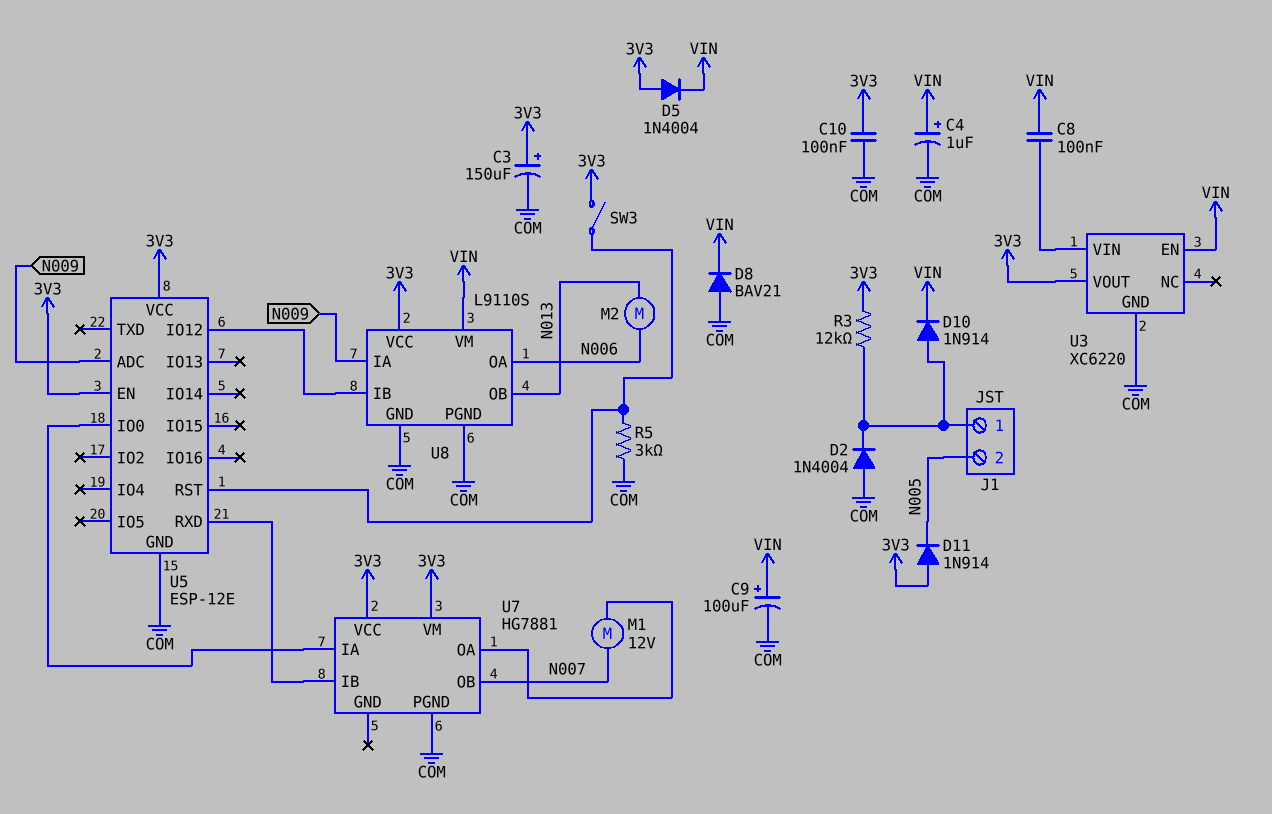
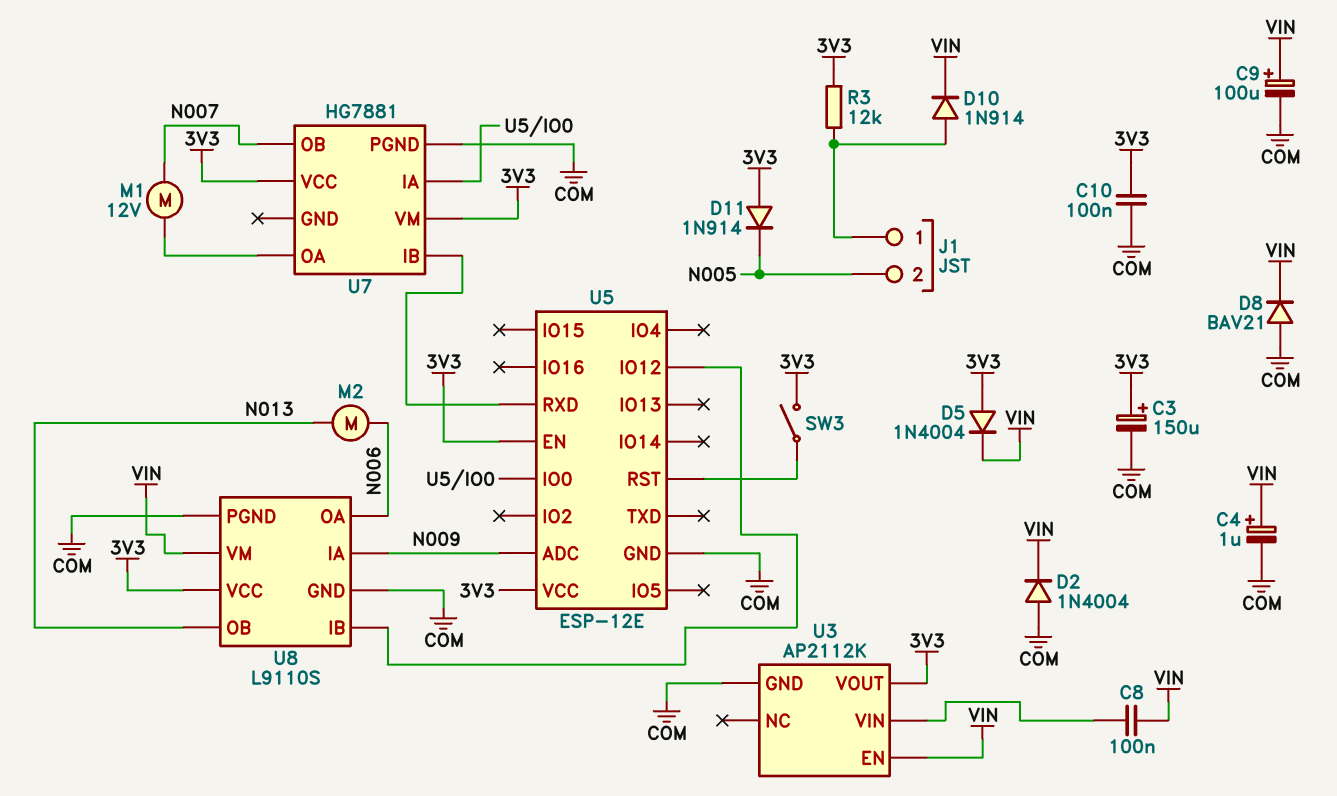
D2: diode 1N4004 (A COM, K J1/1) -> diode 1N4004 (A COM, K VIN)
R5: 3k (COM, U5/RST) -> none
U3: XC6220 -> AP2112K

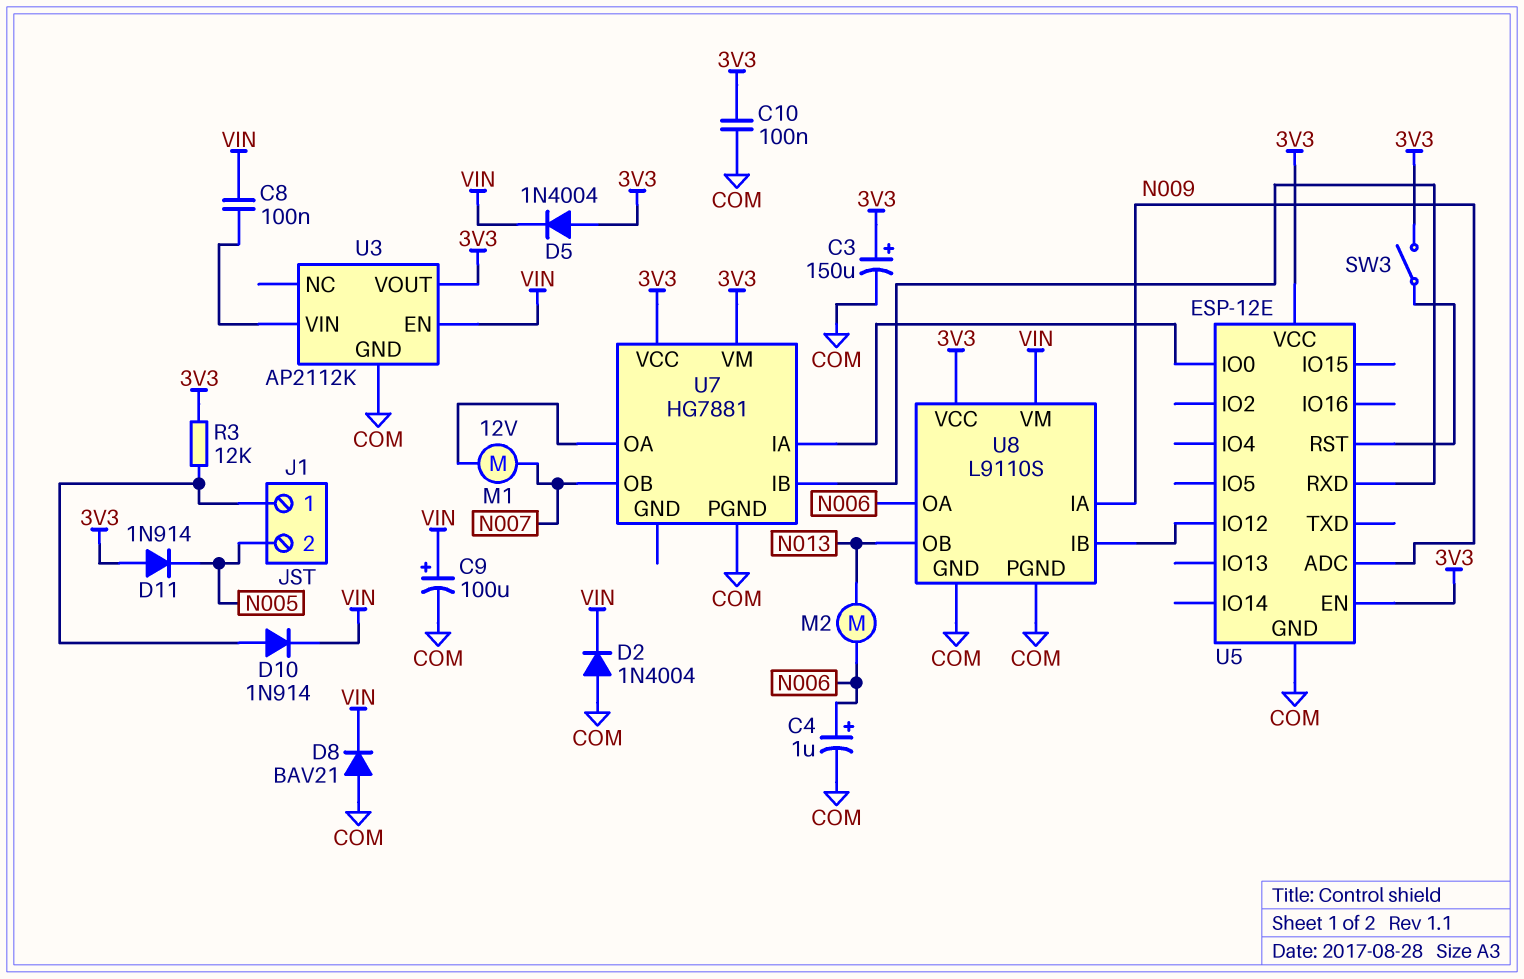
C4: 1uF (plus VIN, minus COM) -> 1uF (plus N006, minus COM)

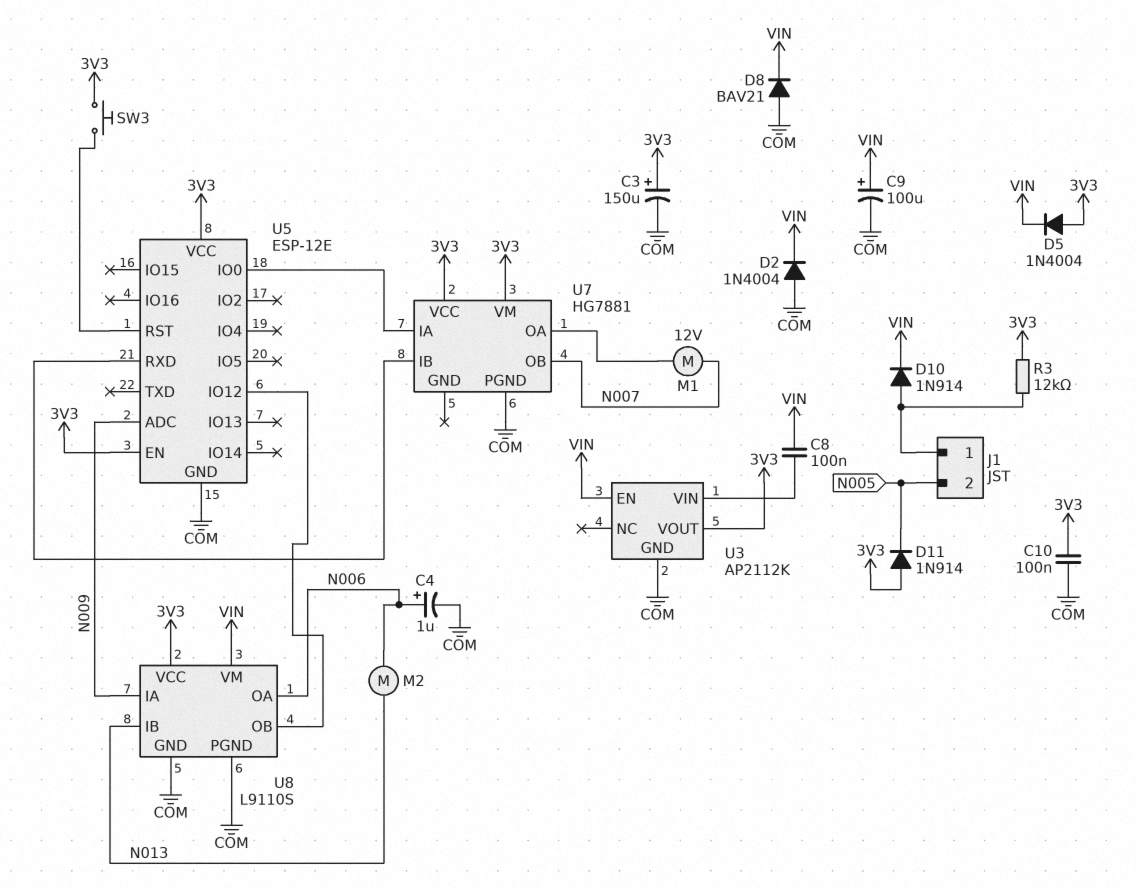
SW3: switch (3V3, U5/RST) -> button (3V3, U5/RST)
U8 pin IB: U5/IO12 -> N013
U8 pin OB: N013 -> U5/IO12

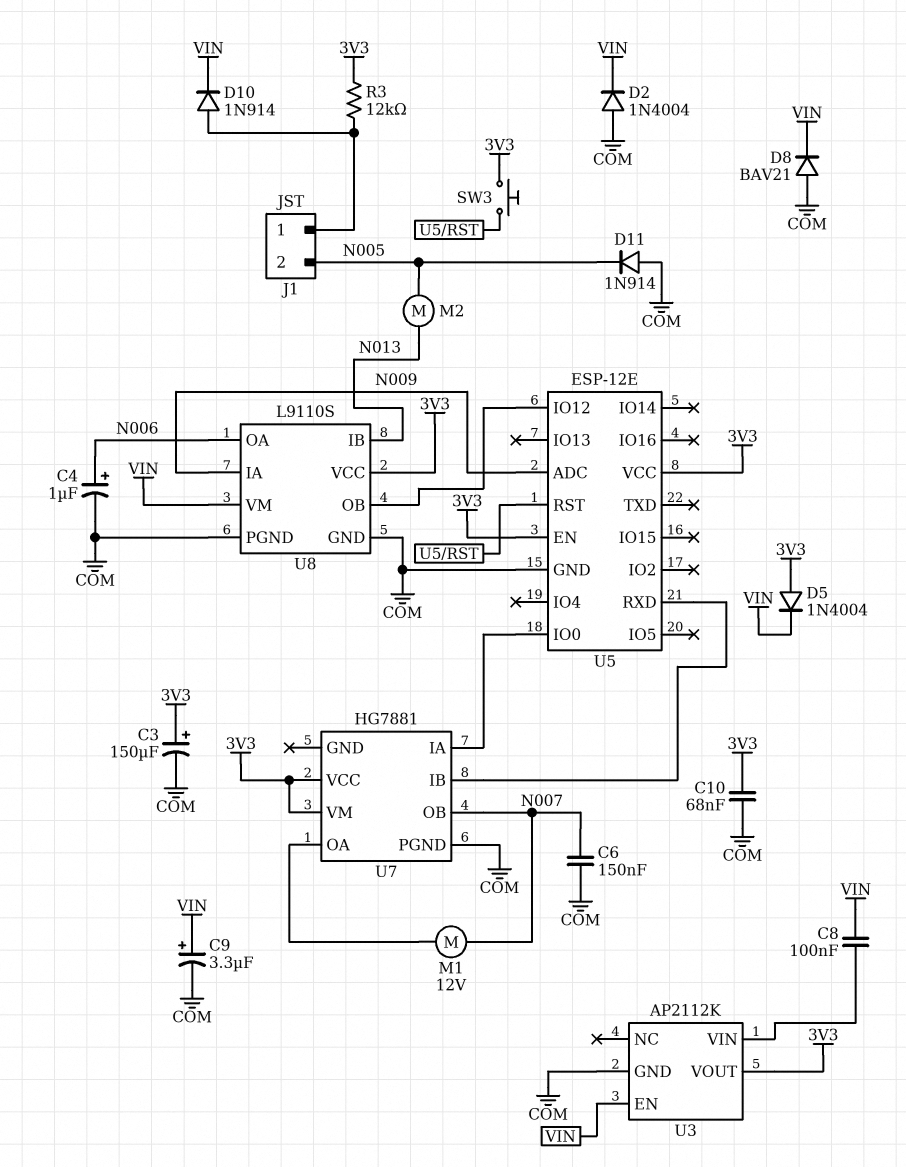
C6: none -> 150nF (COM, N007)
C9: 100uF (plus VIN, minus COM) -> 3.3uF (plus VIN, minus COM)
C10: 100nF (3V3, COM) -> 68nF (3V3, COM)
D11: diode 1N914 (A 3V3, K N005) -> diode 1N914 (A COM, K N005)
M2: motor (N006, N013) -> motor (N005, N013)

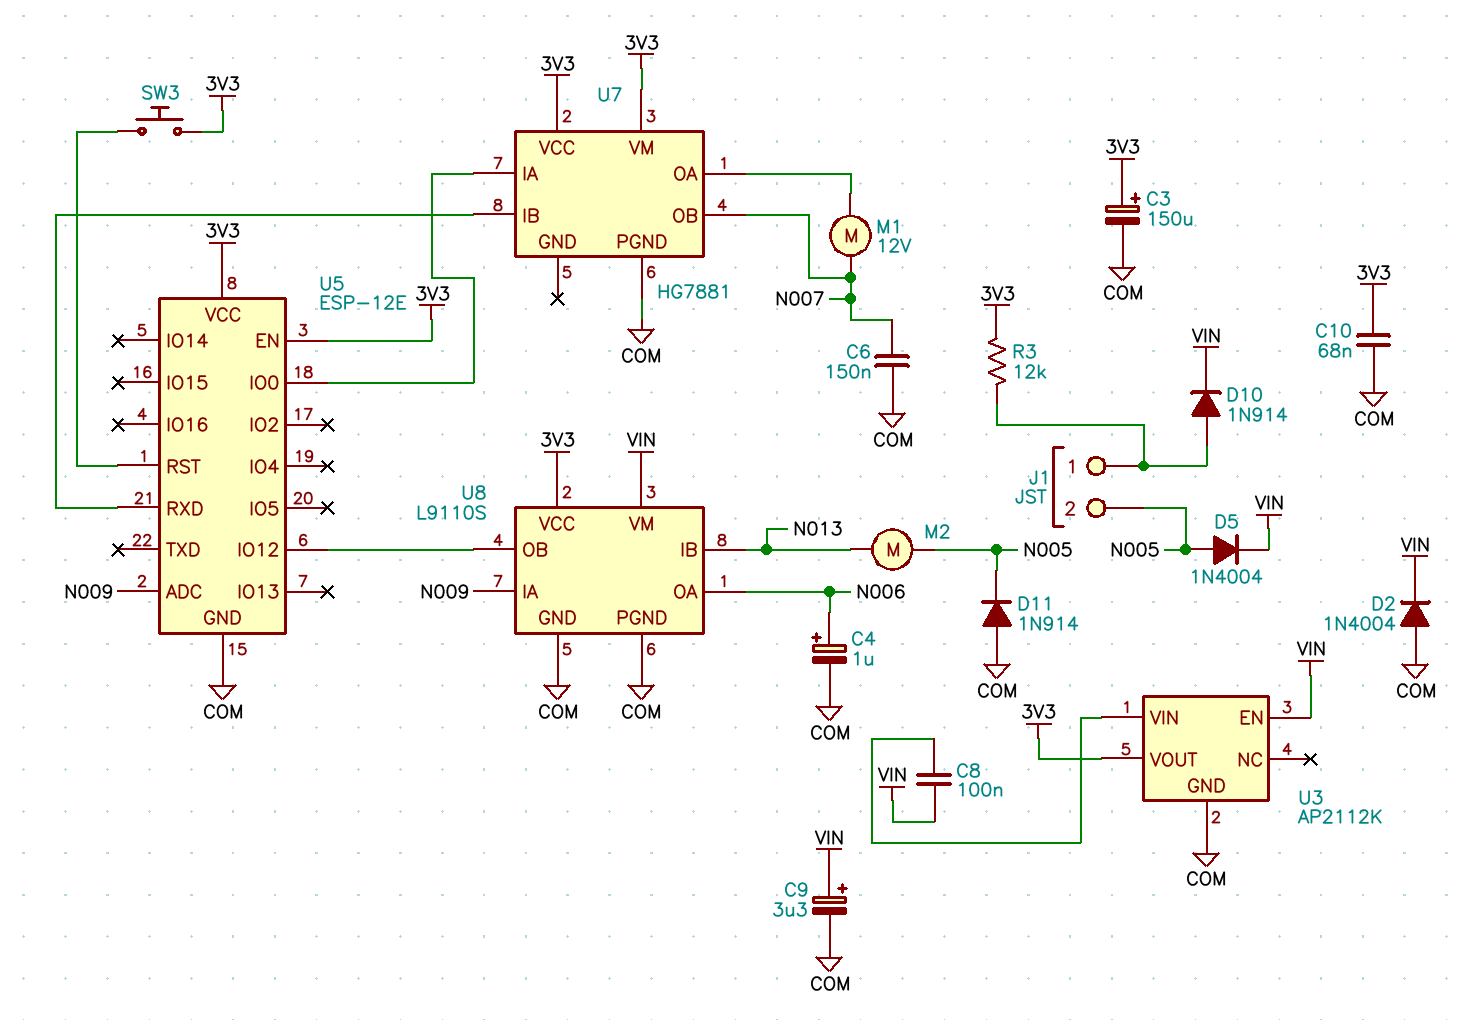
D5: diode 1N4004 (A 3V3, K VIN) -> diode 1N4004 (A N005, K VIN)
D8: diode BAV21 (A COM, K VIN) -> none

